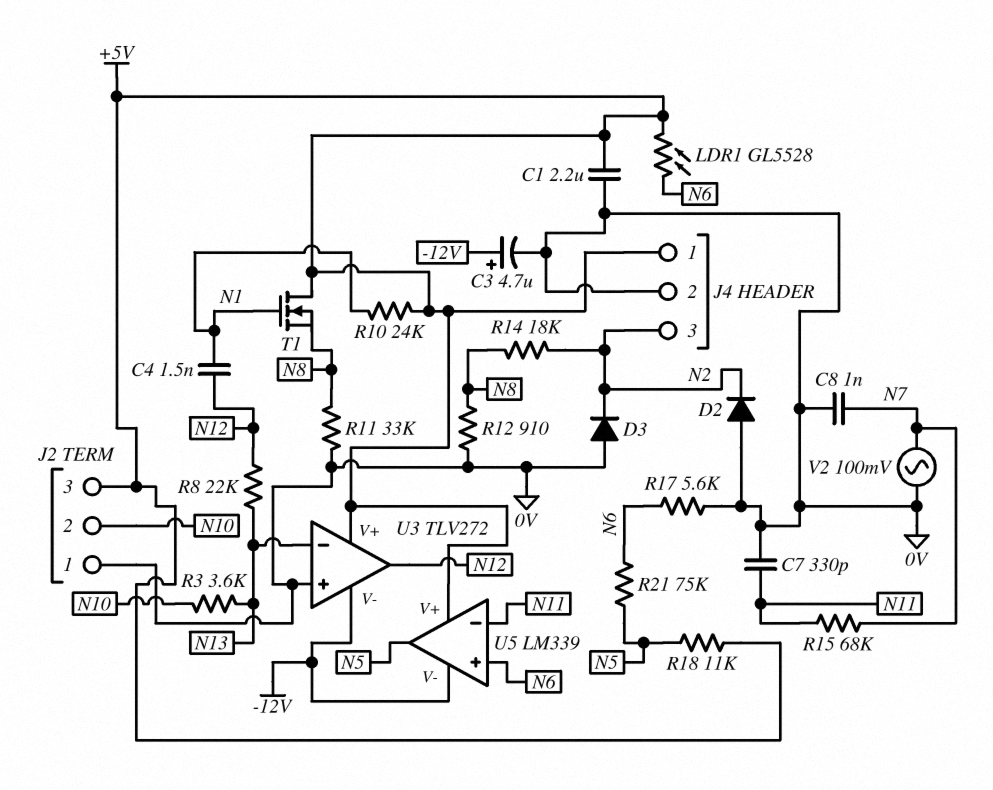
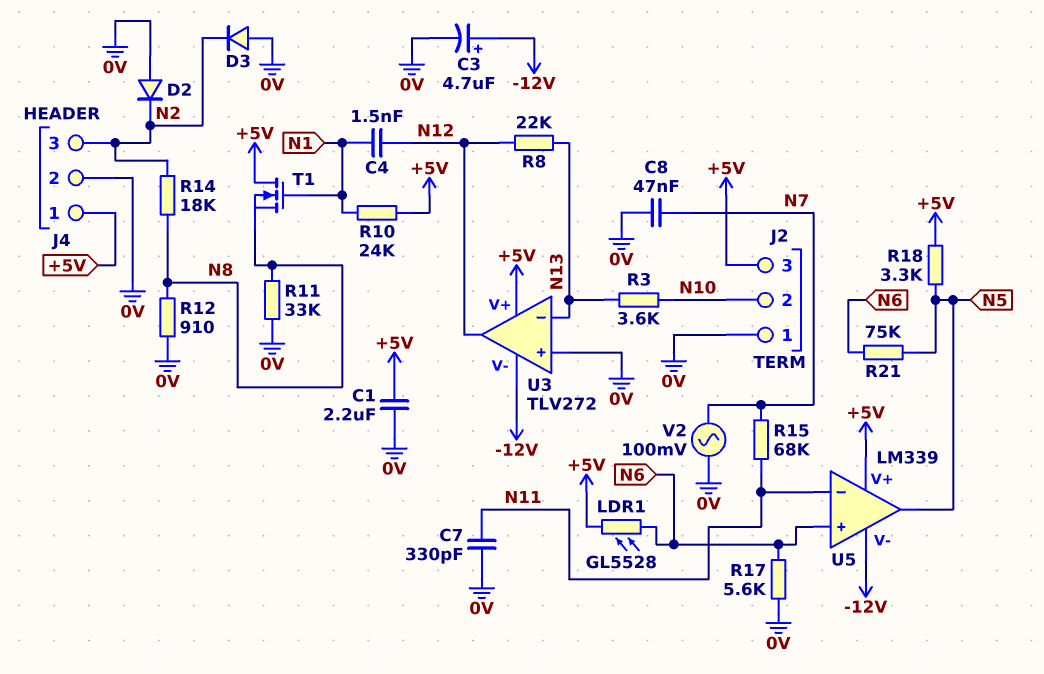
C8: 1nF (0V, N7) -> 47nF (0V, N7)
R18: 11k (+5V, N5) -> 3.3k (+5V, N5)

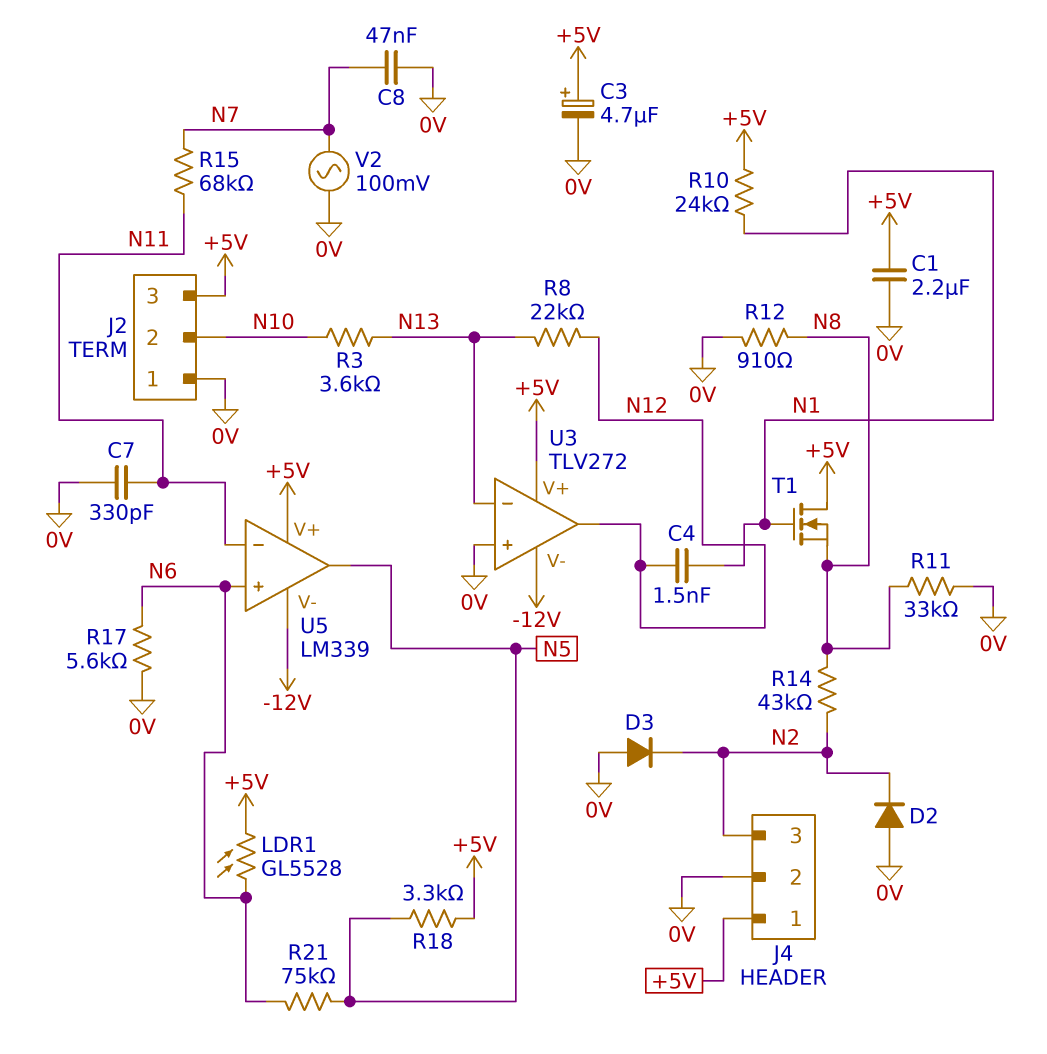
C3: 4.7uF (plus -12V, minus 0V) -> 4.7uF (plus +5V, minus 0V)
R14: 18k (N2, N8) -> 43k (N2, N8)

